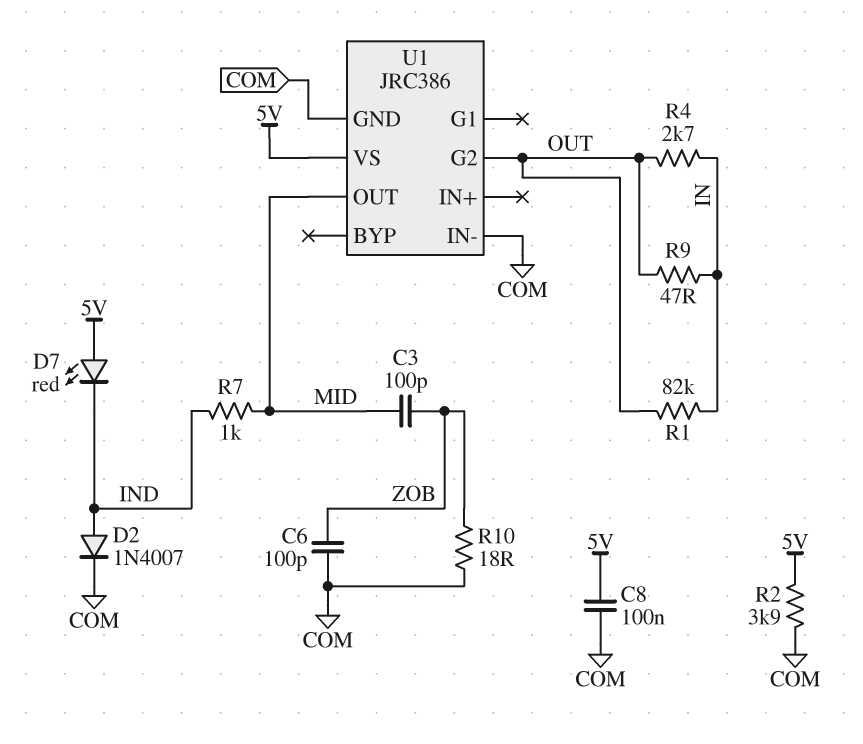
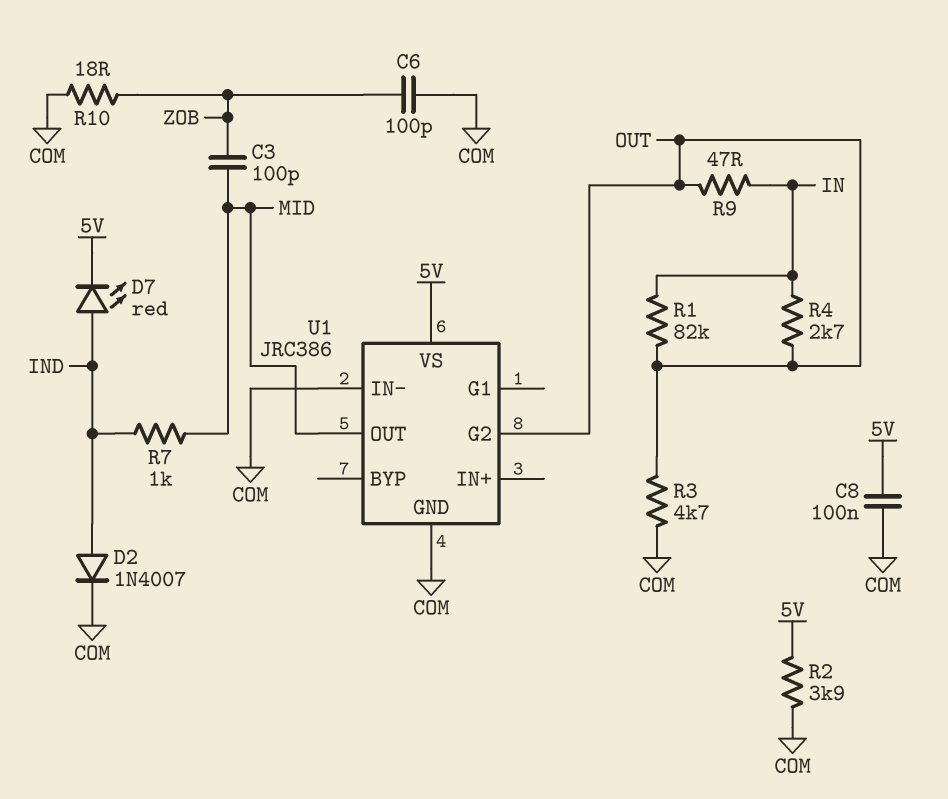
D7: LED red (A 5V, K IND) -> LED red (A IND, K 5V)
R3: none -> 4.7k (COM, OUT)

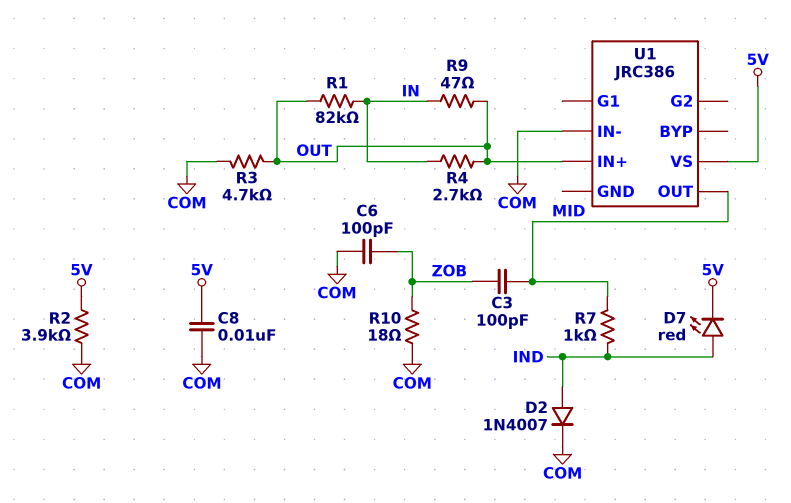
C8: 100nF (5V, COM) -> 10nF (5V, COM)
U1 pin G2: OUT -> none
U1 pin GND: COM -> none
U1 pin IN+: none -> OUT

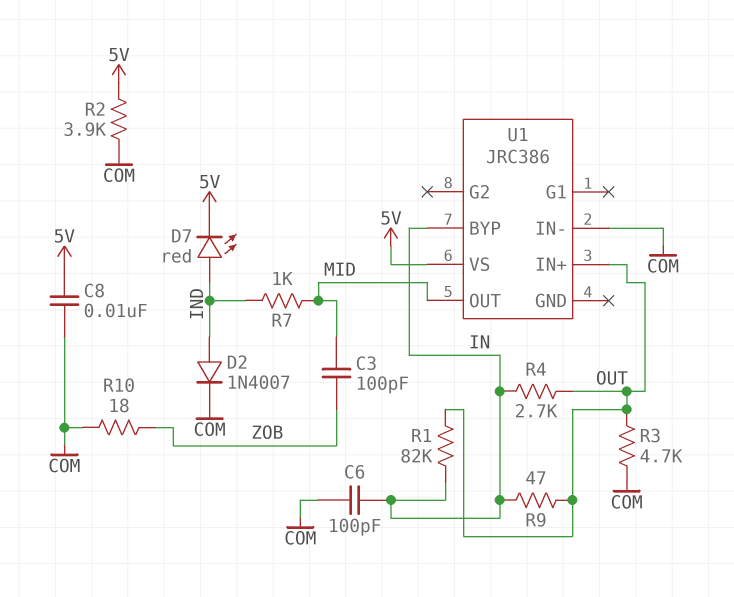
C6: 100pF (COM, ZOB) -> 100pF (COM, IN)
U1 pin BYP: none -> IN

